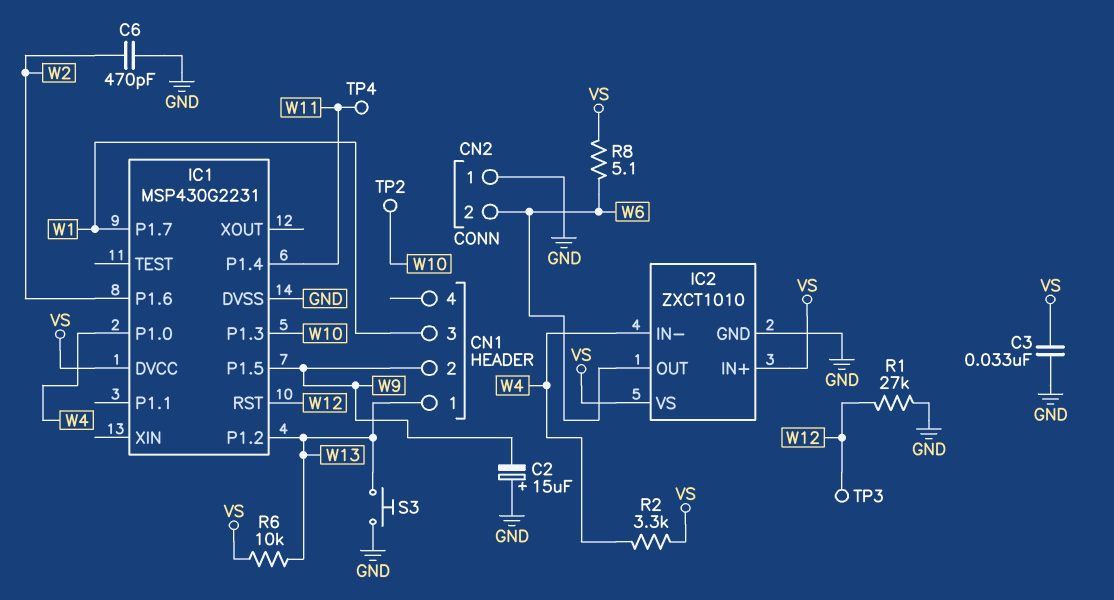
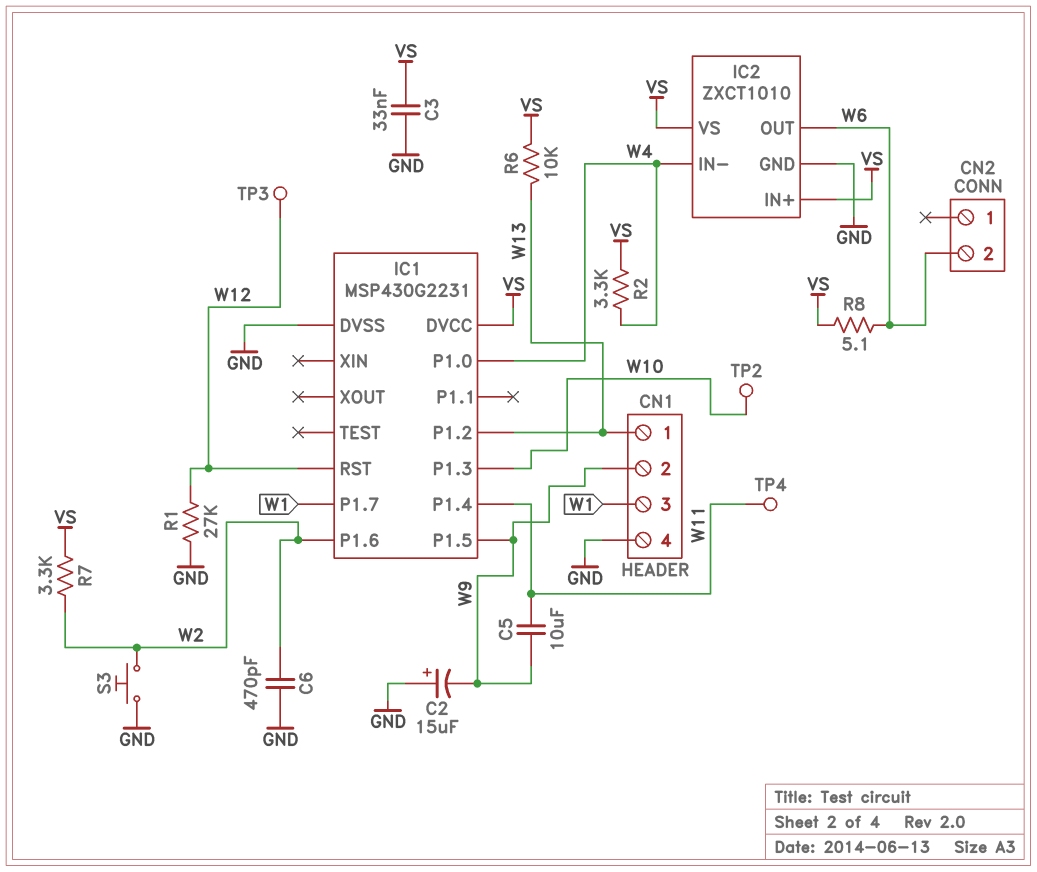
C5: none -> 10uF (W9, W11)
CN1 pin 4: none -> GND
CN2 pin 1: GND -> none
R7: none -> 3.3k (VS, W2)
S3: button (GND, W13) -> button (GND, W2)

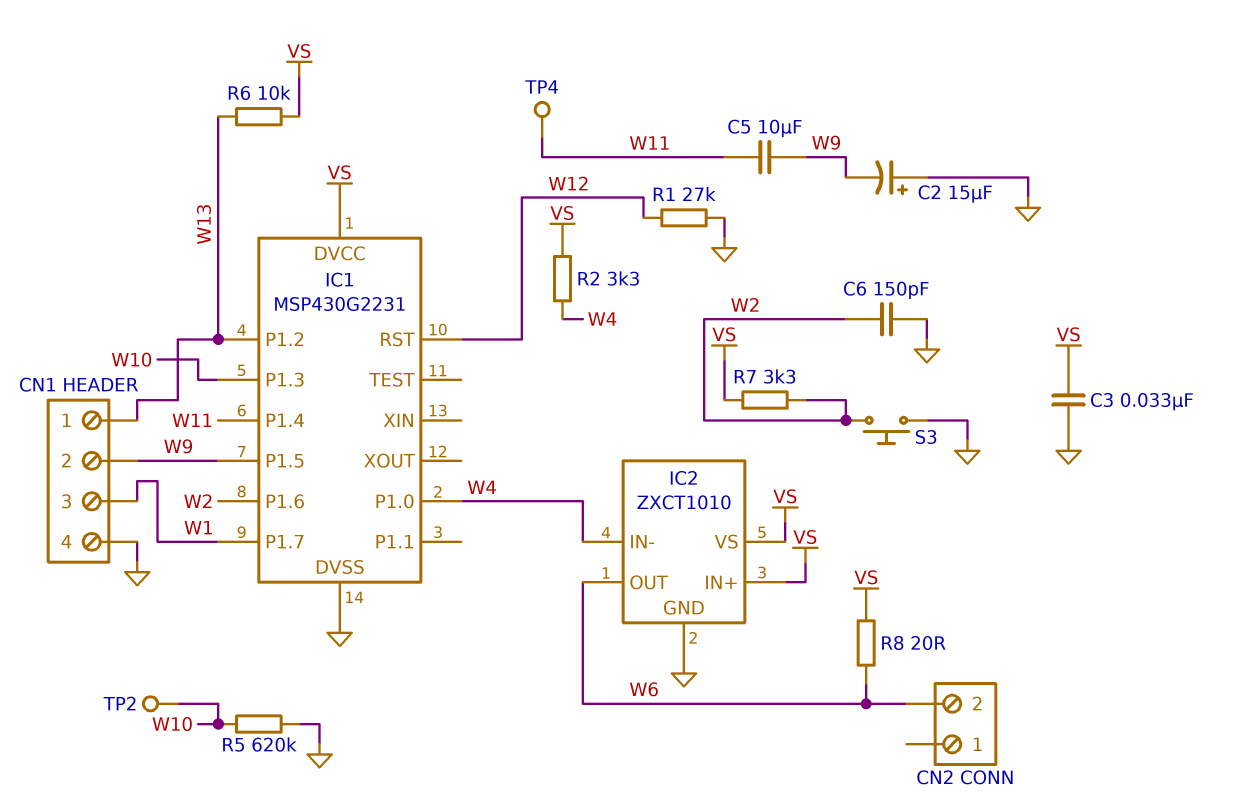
C6: 470pF (GND, W2) -> 150pF (GND, W2)
R5: none -> 620k (GND, W10)
R8: 5.1 (VS, W6) -> 20 (VS, W6)
TP3: test point (W12) -> none

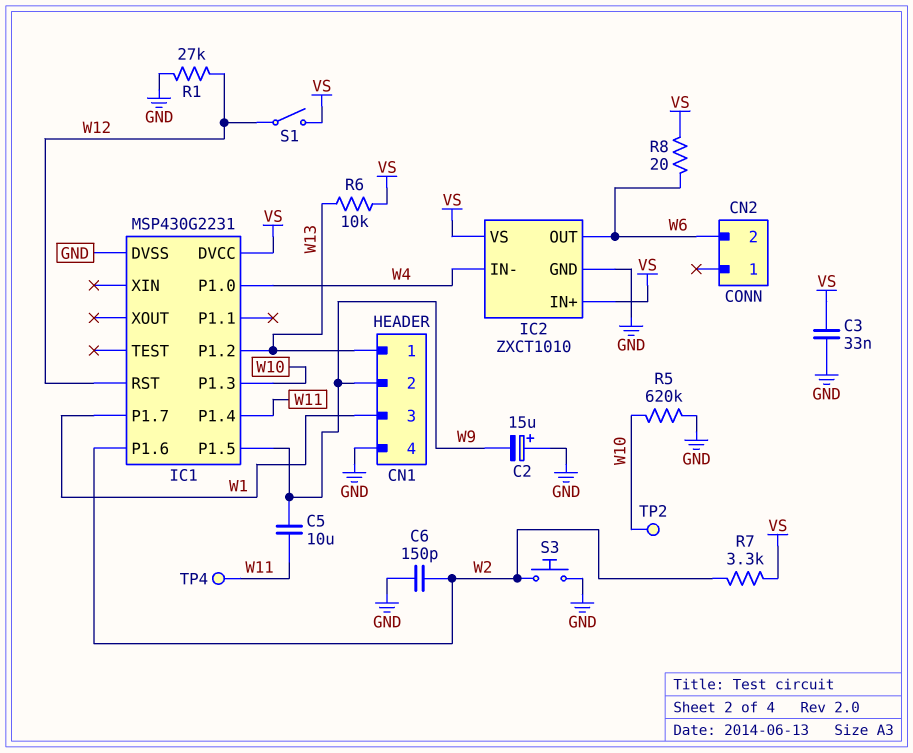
R2: 3.3k (VS, W4) -> none
S1: none -> switch (VS, W12)

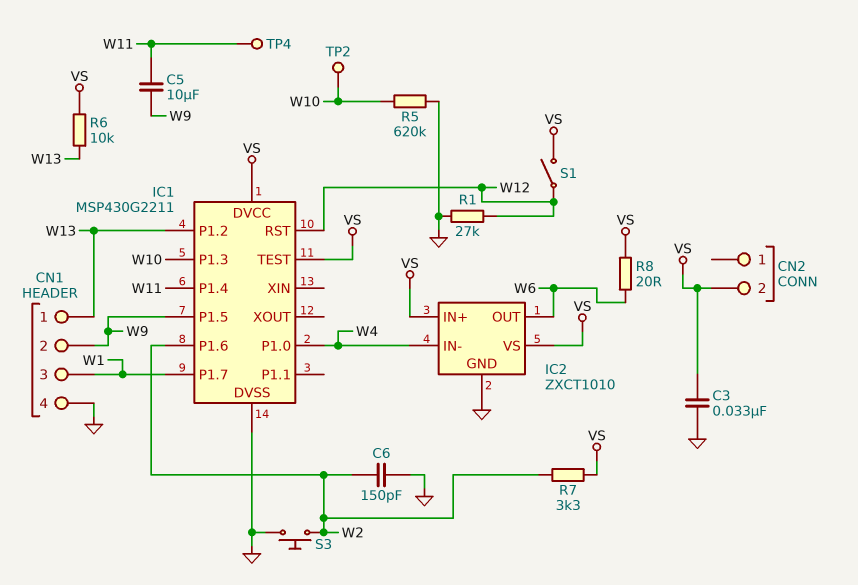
C2: 15uF (plus GND, minus W9) -> none
CN2 pin 2: W6 -> VS
IC1: MSP430G2231 -> MSP430G2211
IC1 pin TEST: none -> VS

